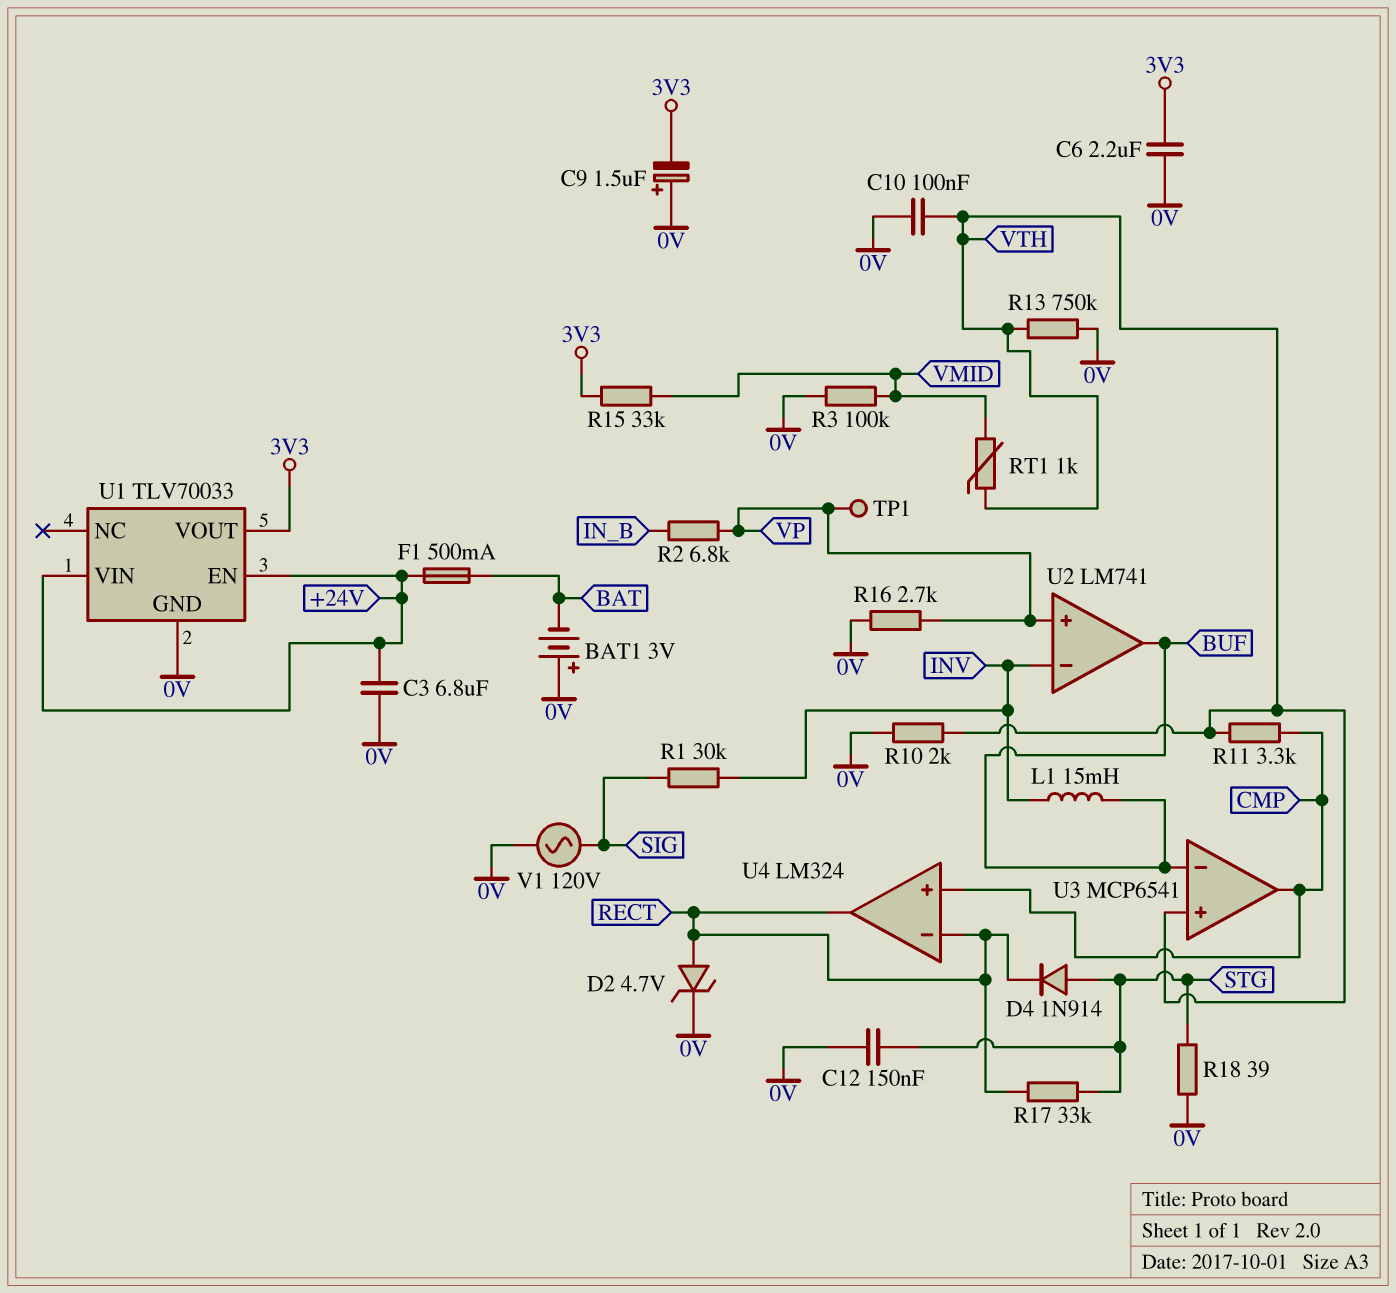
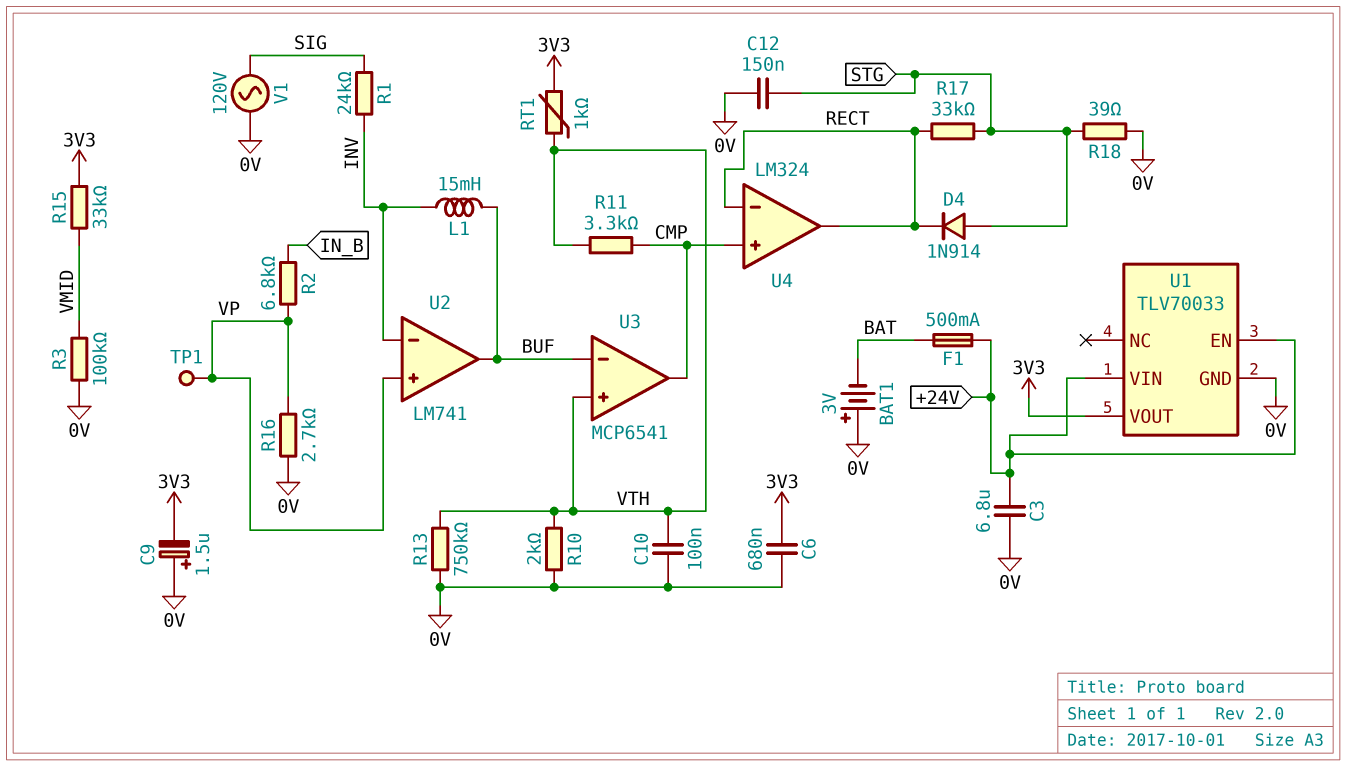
C6: 2.2uF (0V, 3V3) -> 680nF (0V, 3V3)
D2: zener 4.7V (A RECT, K 0V) -> none
R1: 30k (INV, SIG) -> 24k (INV, SIG)
RT1: 1k (VMID, VTH) -> 1k (3V3, VTH)

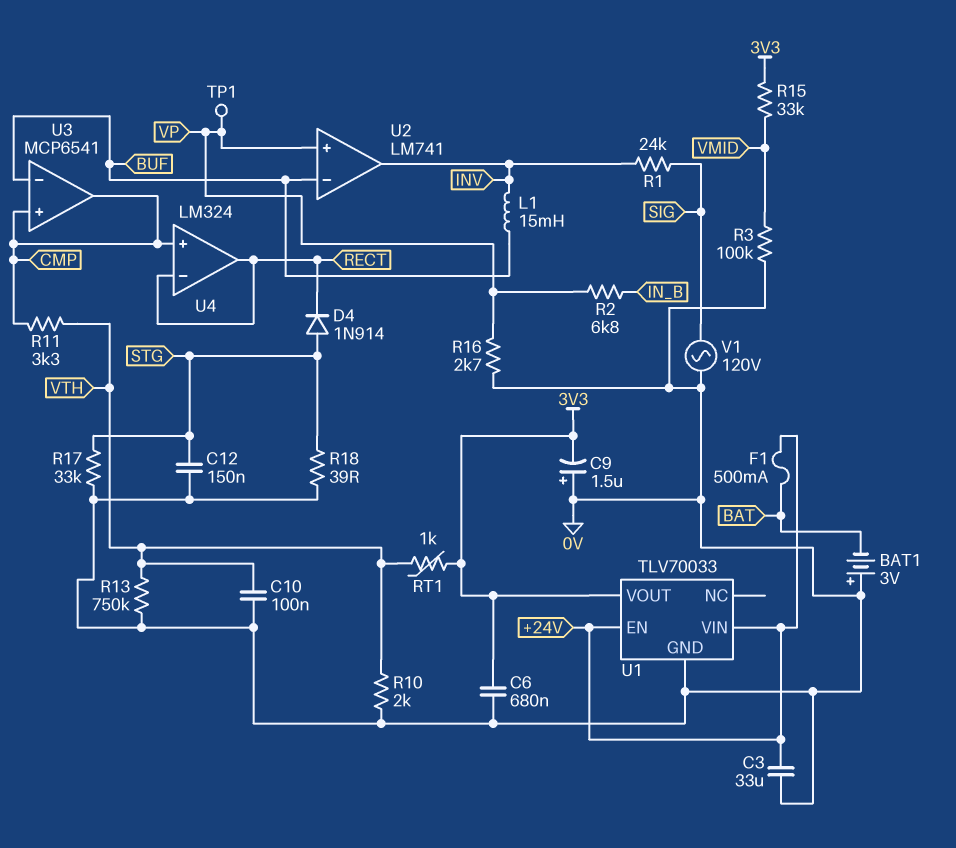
C3: 6.8uF (+24V, 0V) -> 33uF (+24V, 0V)
R17: 33k (RECT, STG) -> 33k (0V, STG)
U2 pin in-: INV -> BUF
U2 pin out: BUF -> INV
U3 pin in+: VTH -> CMP

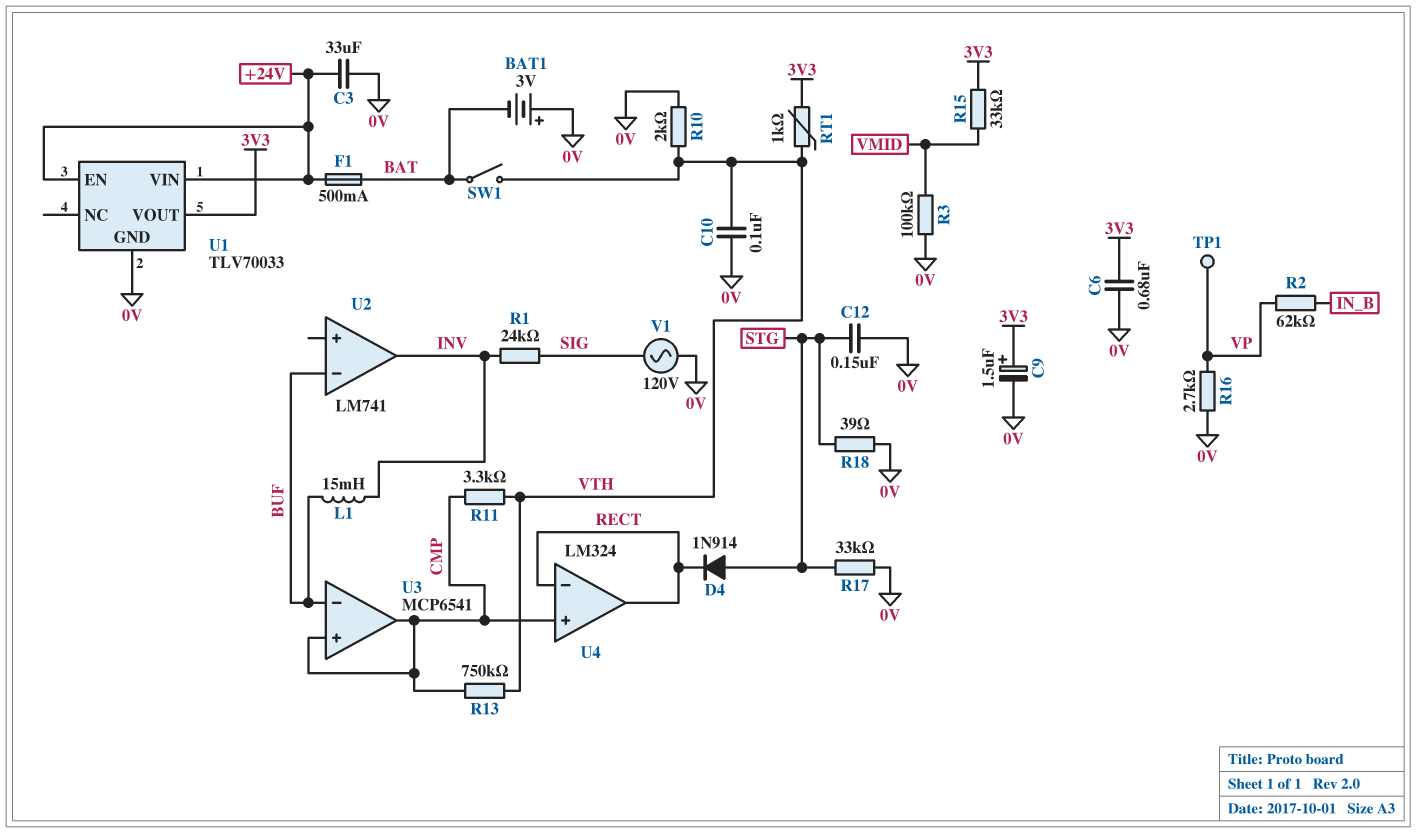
C9: 1.5uF (plus 0V, minus 3V3) -> 1.5uF (plus 3V3, minus 0V)
R2: 6.8k (IN_B, VP) -> 62k (IN_B, VP)
R13: 750k (0V, VTH) -> 750k (CMP, VTH)
SW1: none -> switch (BAT, VTH)
U2 pin in+: VP -> none

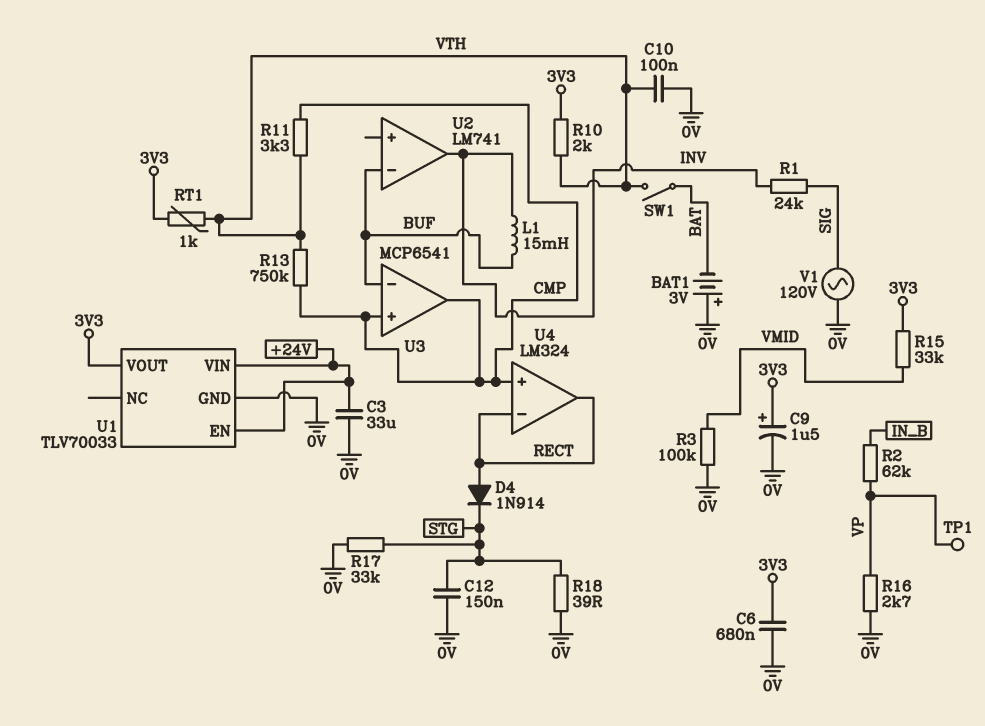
D4: diode 1N914 (A STG, K RECT) -> diode 1N914 (A RECT, K STG)
F1: 500mA (+24V, BAT) -> none
R10: 2k (0V, VTH) -> 2k (3V3, VTH)

